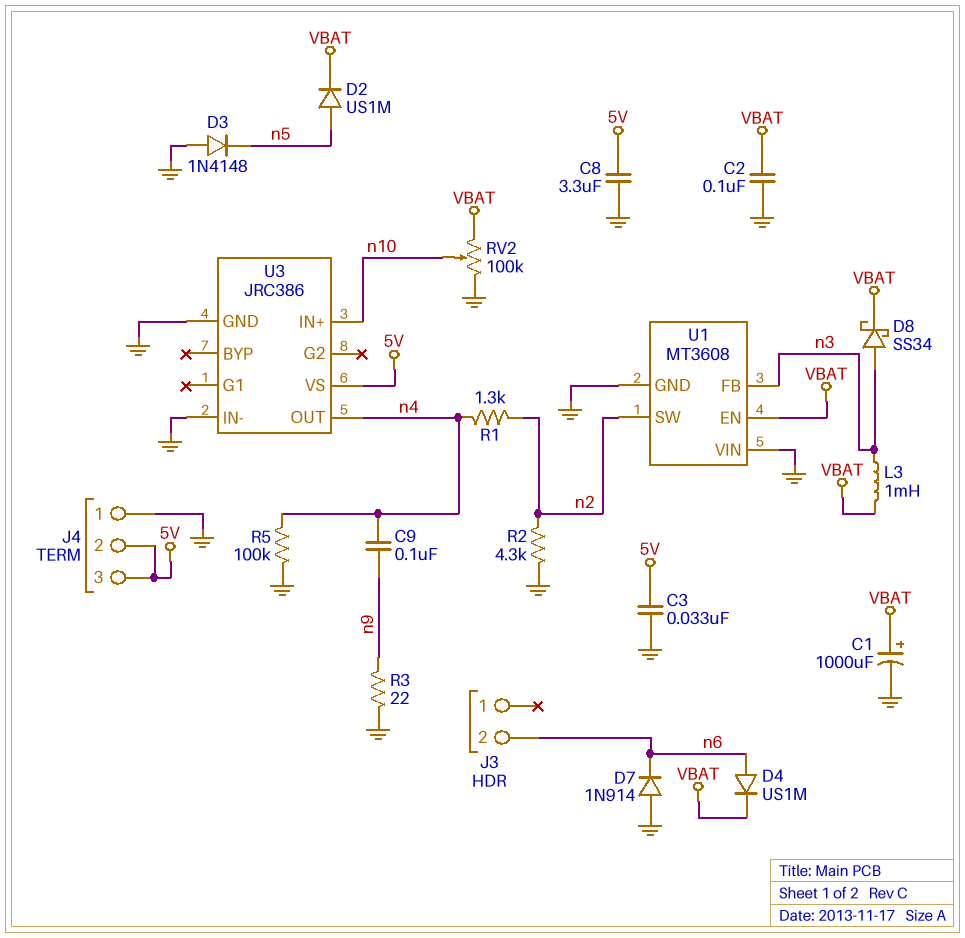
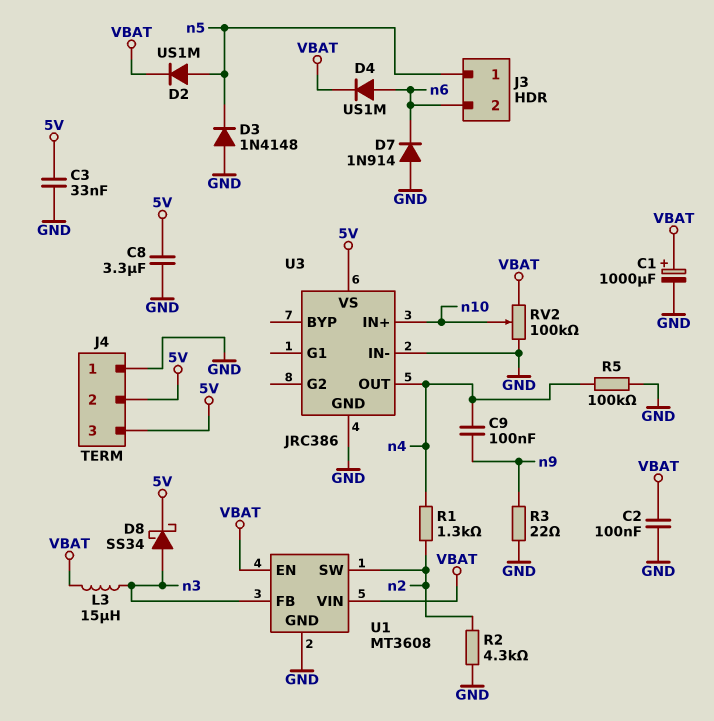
D8: schottky SS34 (A n3, K VBAT) -> schottky SS34 (A n3, K 5V)
J3 pin 1: none -> n5
L3: 1mH (VBAT, n3) -> 15uH (VBAT, n3)
U1 pin VIN: GND -> VBAT

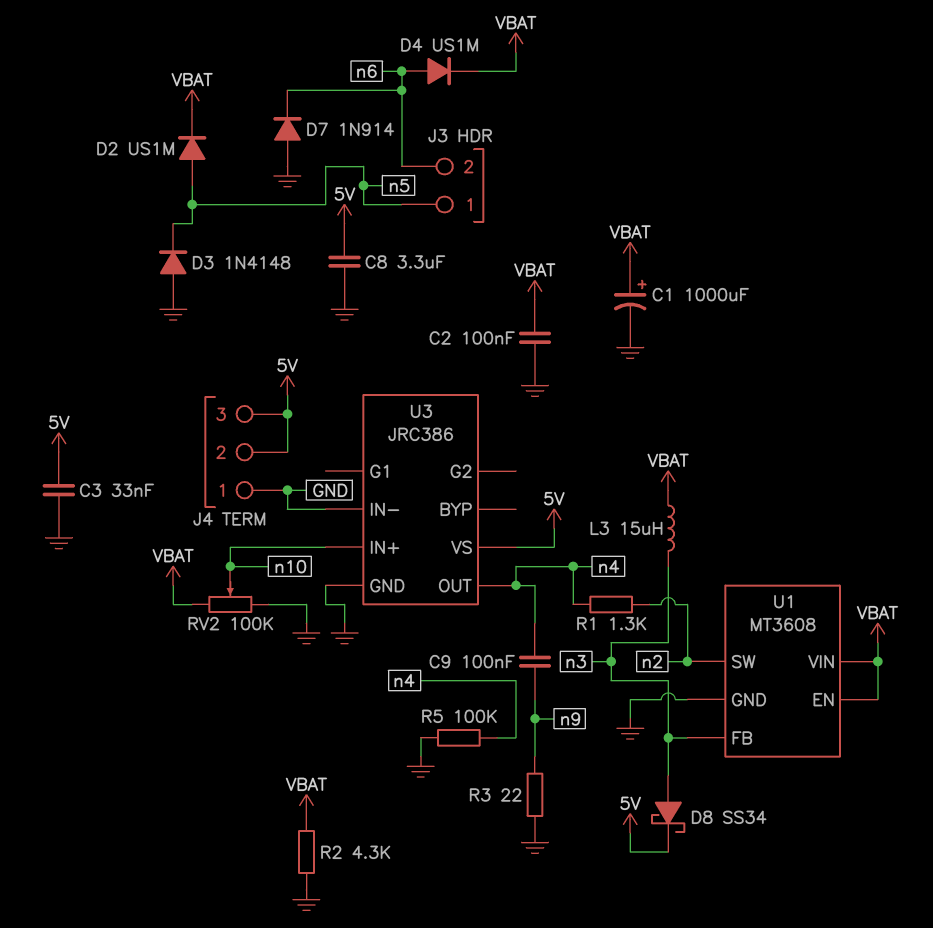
R2: 4.3k (GND, n2) -> 4.3k (GND, VBAT)

